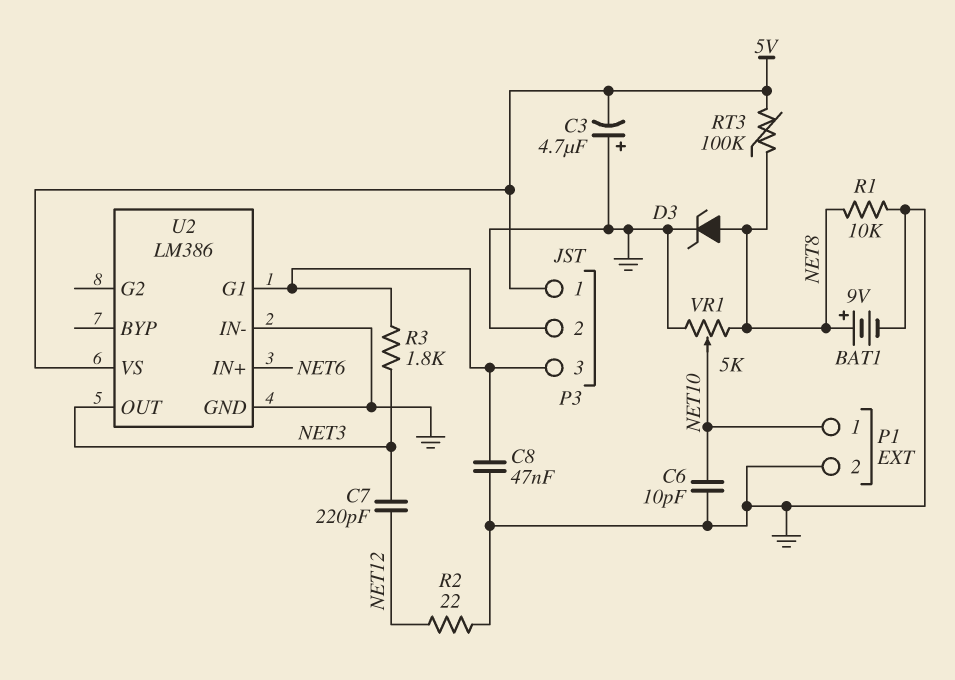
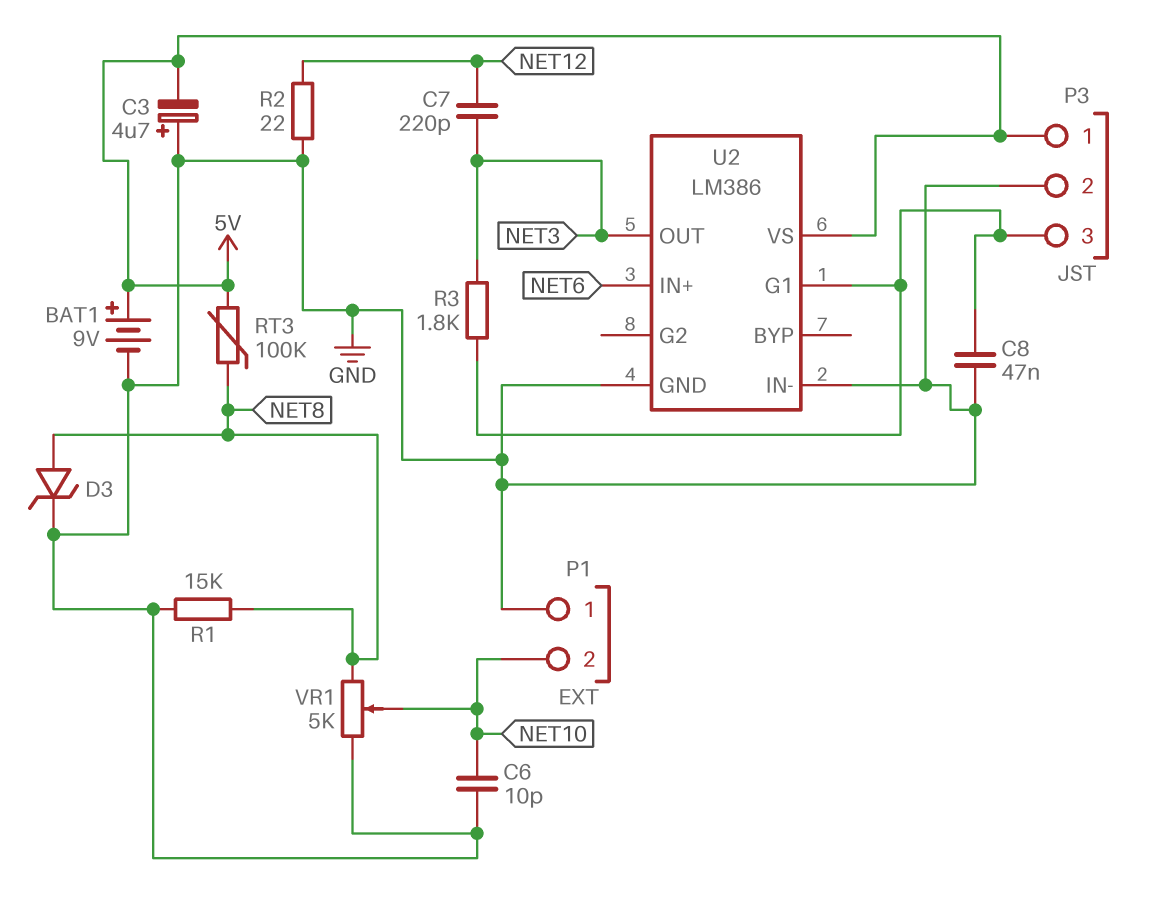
BAT1: 9V (plus NET8, minus GND) -> 9V (plus 5V, minus GND)
P1 pin 1: NET10 -> GND
P1 pin 2: GND -> NET10
R1: 10k (GND, NET8) -> 15k (GND, NET8)

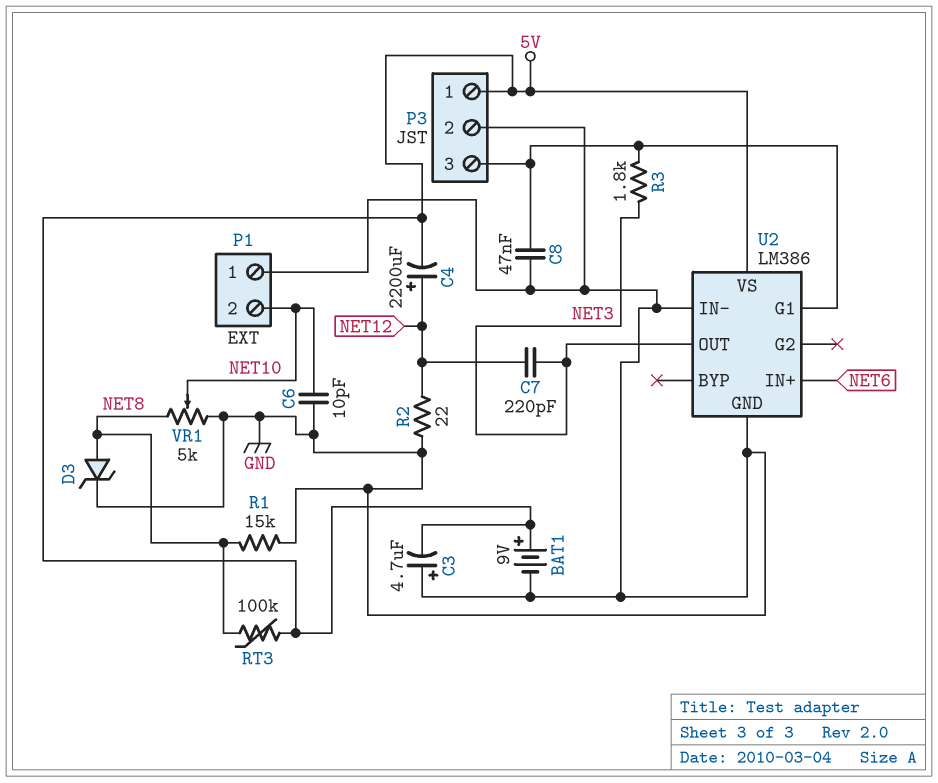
C4: none -> 2200uF (plus NET12, minus 5V)

